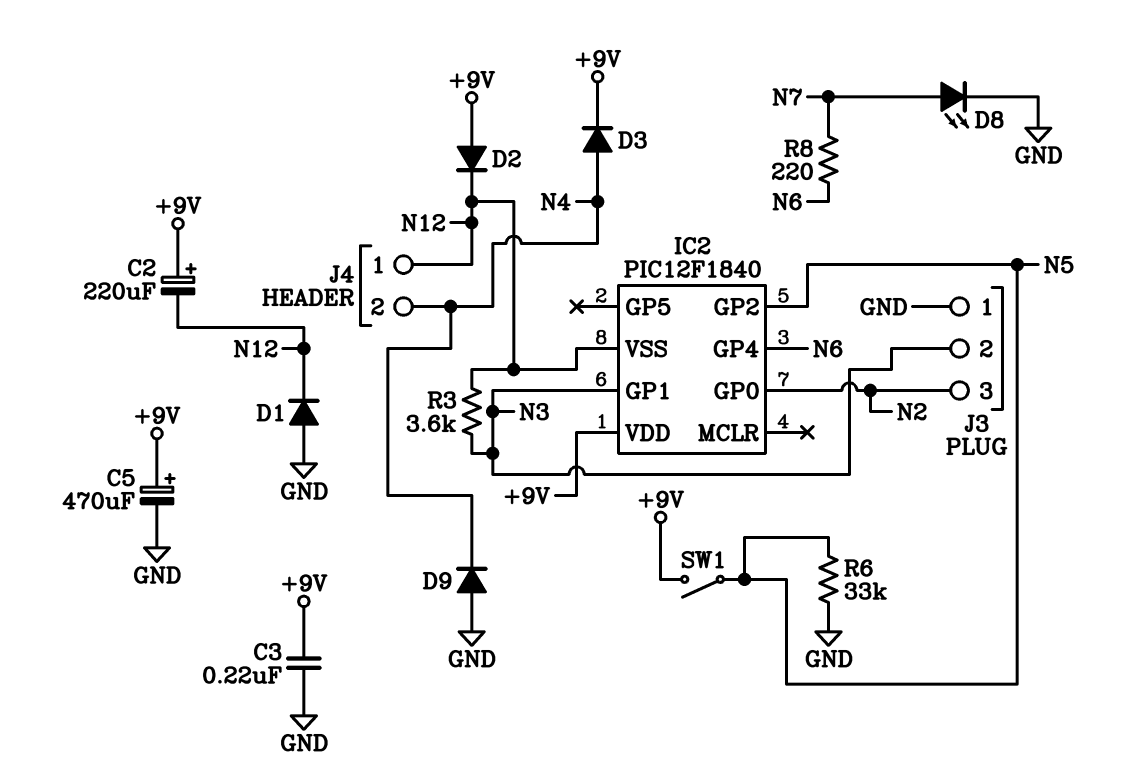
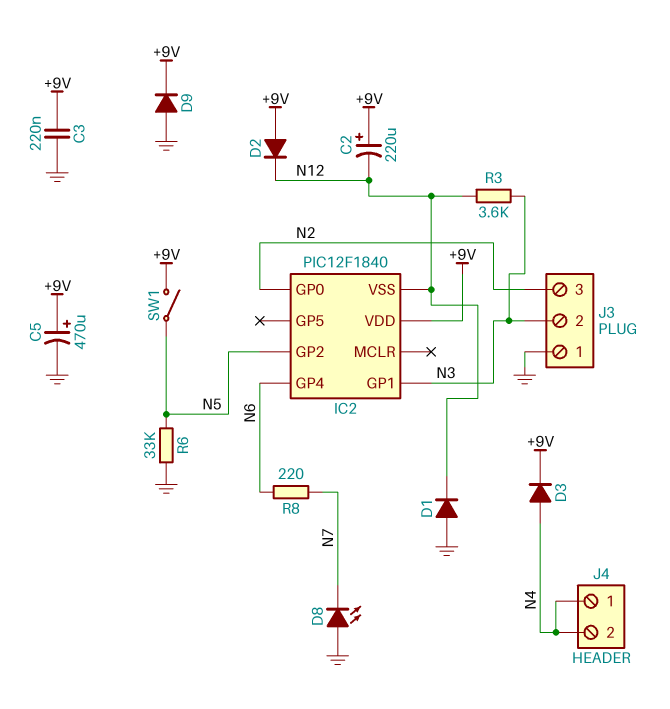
D8: LED (A N7, K GND) -> LED (A GND, K N7)
D9: diode (A GND, K N4) -> diode (A GND, K +9V)
J4 pin 1: N12 -> N4

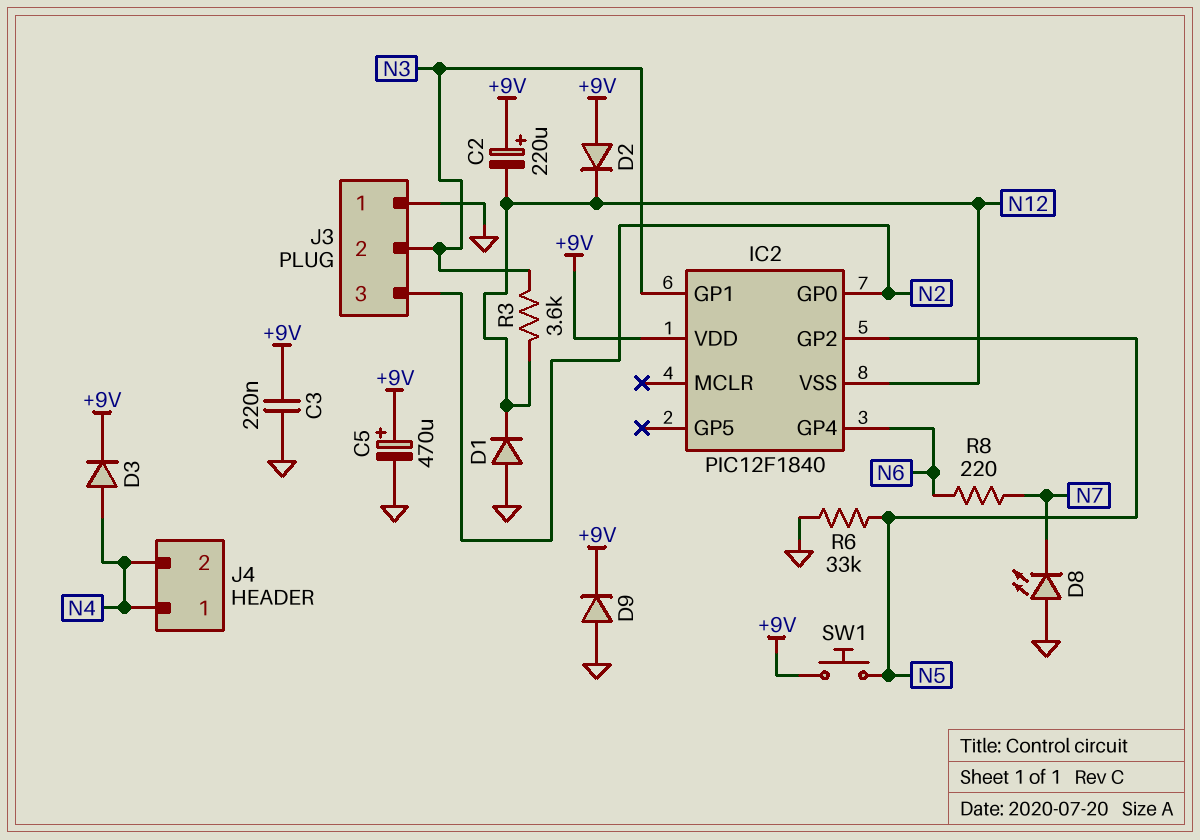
SW1: switch (+9V, N5) -> button (+9V, N5)

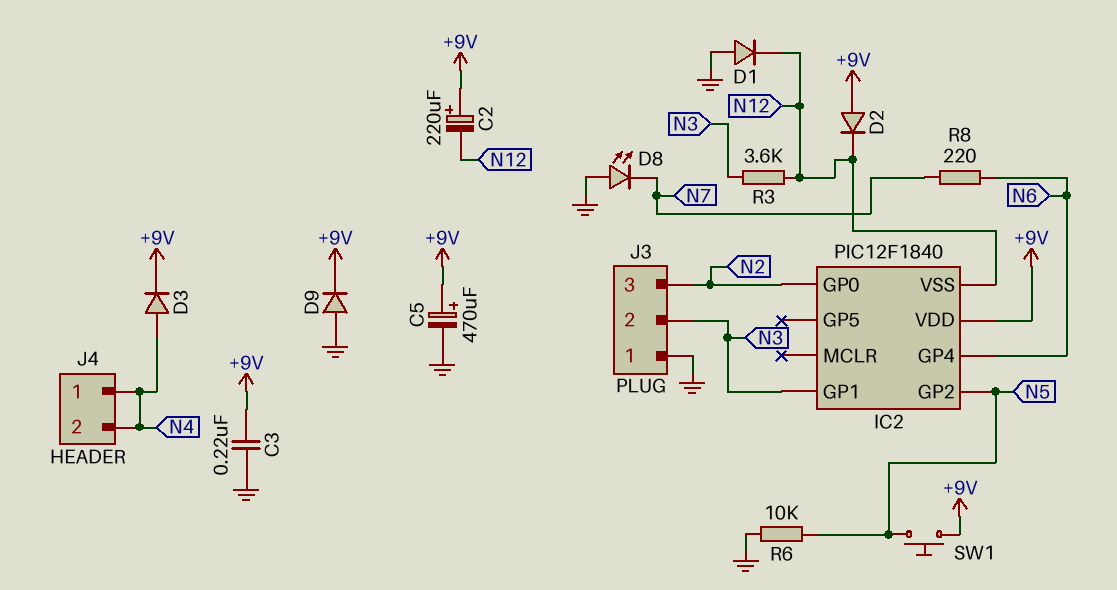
R6: 33k (GND, N5) -> 10k (GND, N5)

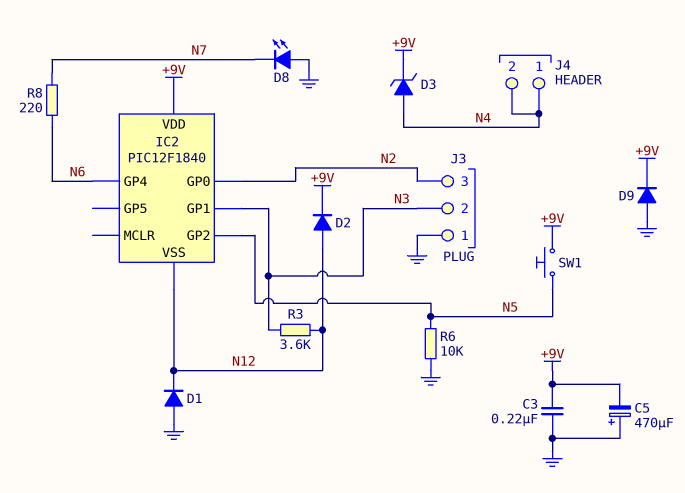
C2: 220uF (plus +9V, minus N12) -> none
C5: 470uF (plus +9V, minus GND) -> 470uF (plus GND, minus +9V)
D2: diode (A +9V, K N12) -> diode (A N12, K +9V)
D3: diode (A N4, K +9V) -> zener (A N4, K +9V)

